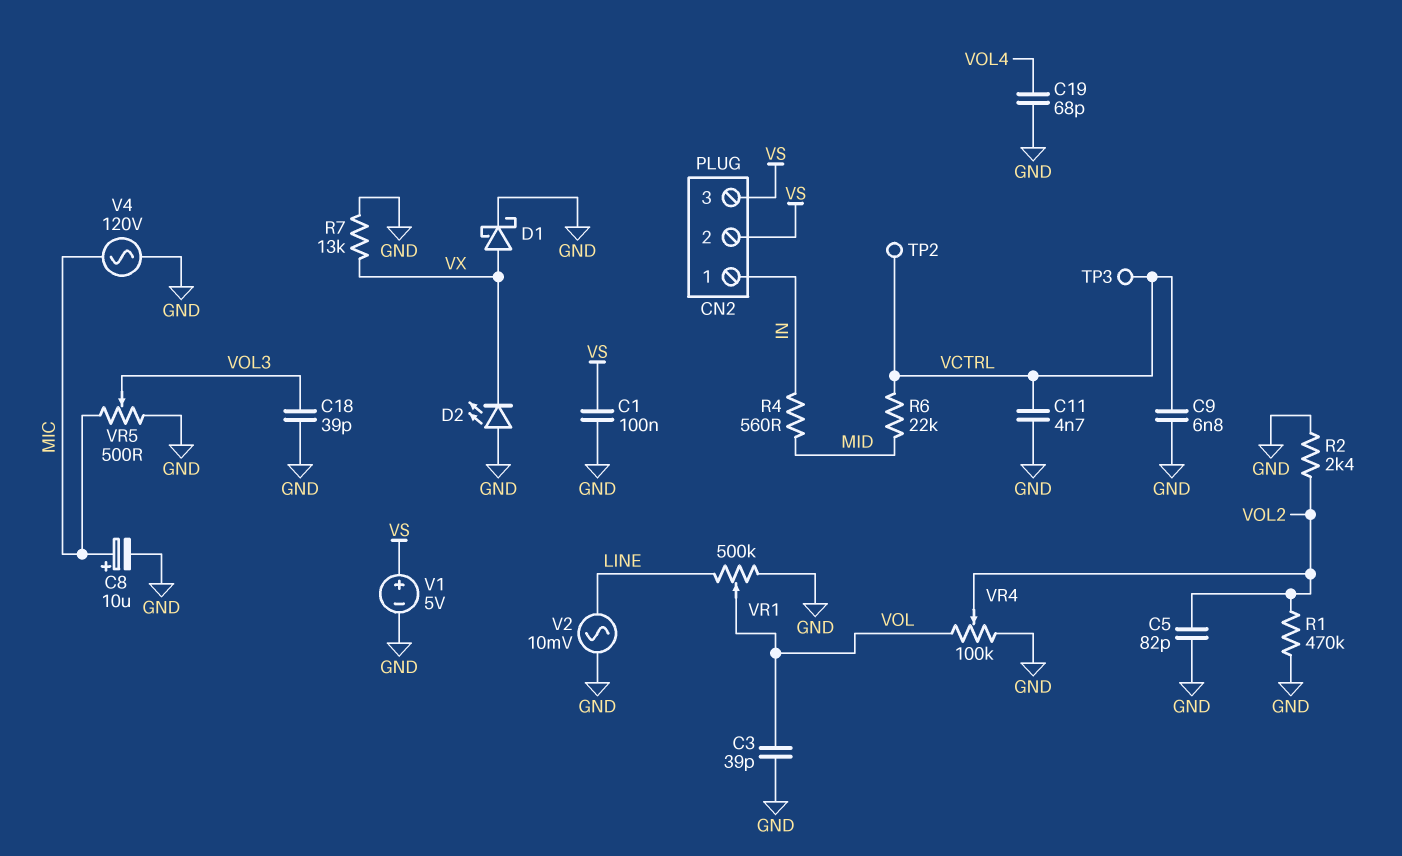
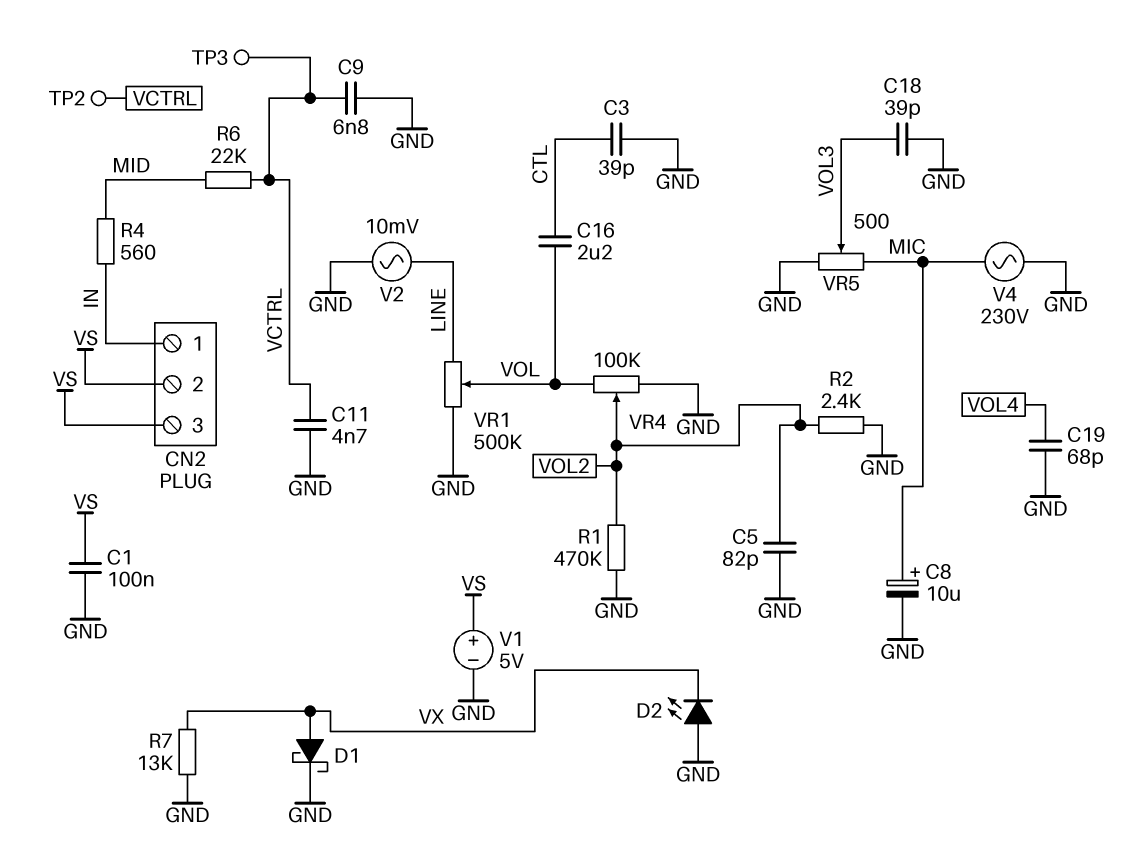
C3: 39pF (GND, VOL) -> 39pF (CTL, GND)
C16: none -> 2.2uF (CTL, VOL)
V4: AC 120V (GND, MIC) -> AC 230V (GND, MIC)

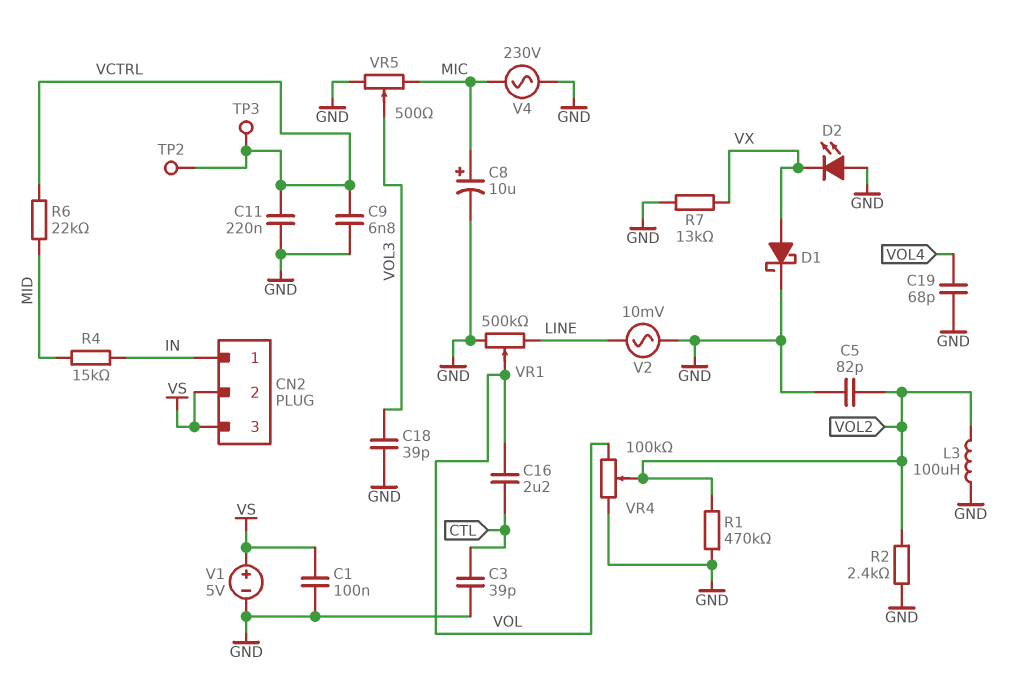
C11: 4.7nF (GND, VCTRL) -> 220nF (GND, VCTRL)
L3: none -> 100uH (GND, VOL2)
R4: 560 (IN, MID) -> 15k (IN, MID)

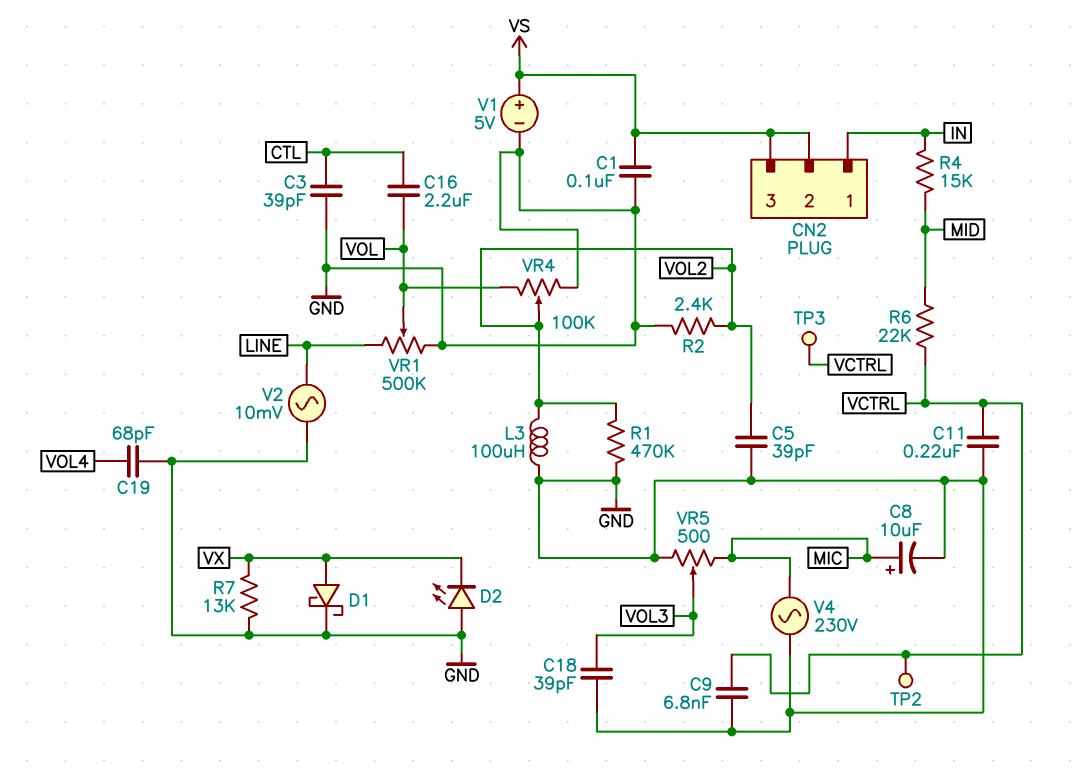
C5: 82pF (GND, VOL2) -> 39pF (GND, VOL2)

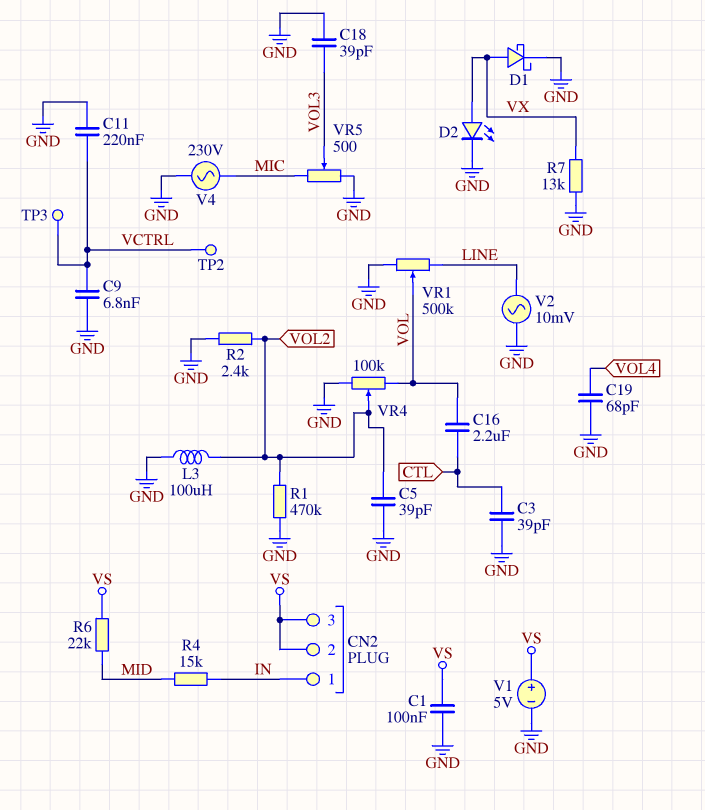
C8: 10uF (plus MIC, minus GND) -> none
D2: LED (A GND, K VX) -> LED (A VX, K GND)
R6: 22k (MID, VCTRL) -> 22k (MID, VS)

